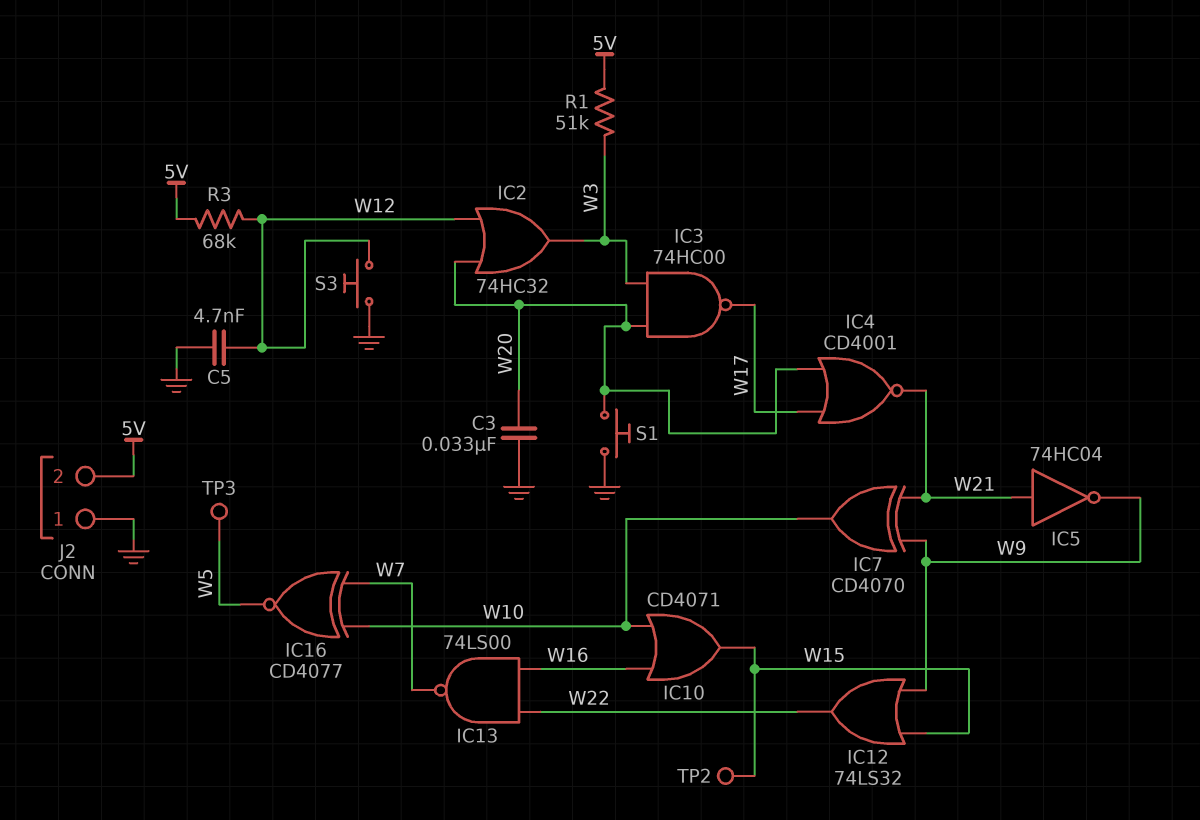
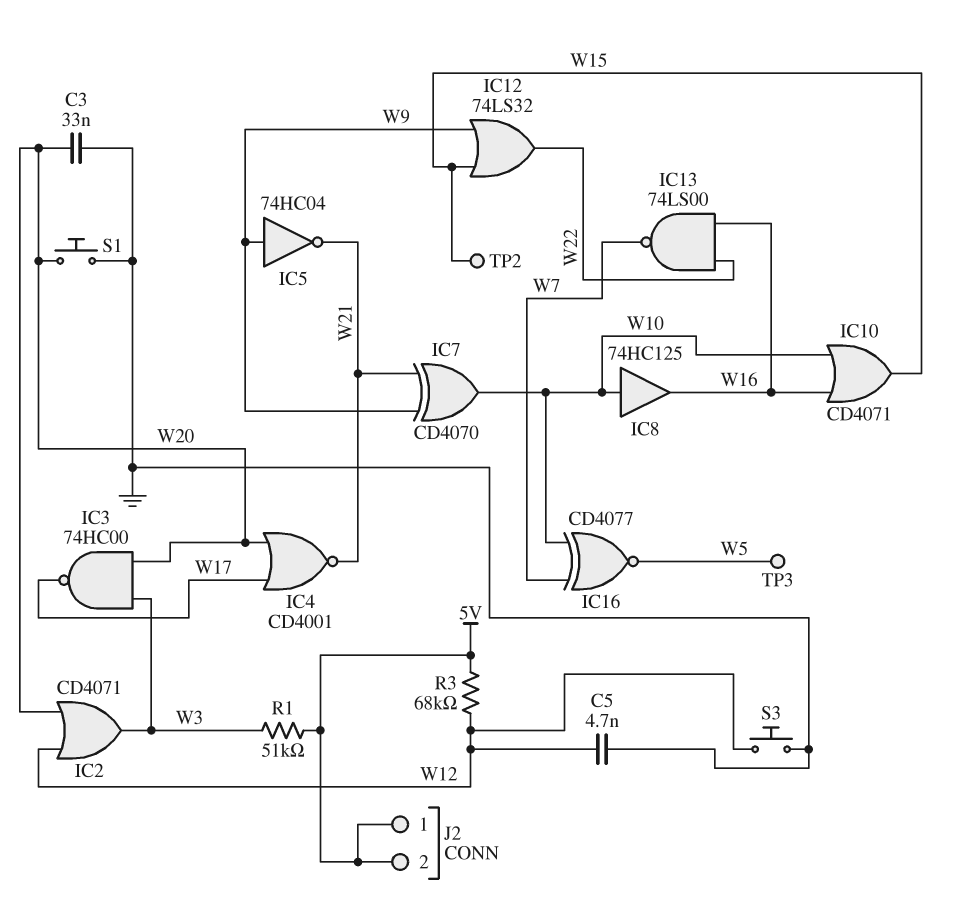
IC2: OR 74HC32 (in W12, in W20, out W3) -> OR CD4071 (in W12, in W20, out W3)
IC5: NOT 74HC04 (in W21, out W9) -> NOT 74HC04 (in W9, out W21)
IC8: none -> buffer 74HC125 (in W10, out W16)
J2 pin 1: GND -> 5V

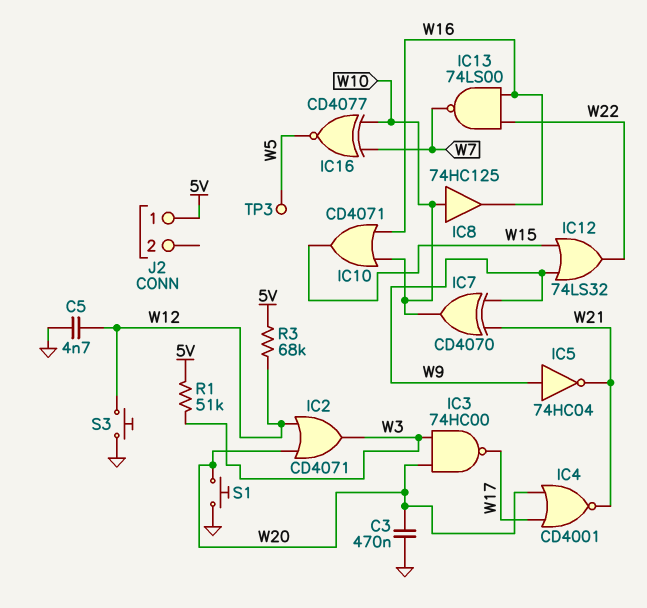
C3: 33nF (GND, W20) -> 470nF (GND, W20)
J2 pin 2: 5V -> none
TP2: test point (W15) -> none

